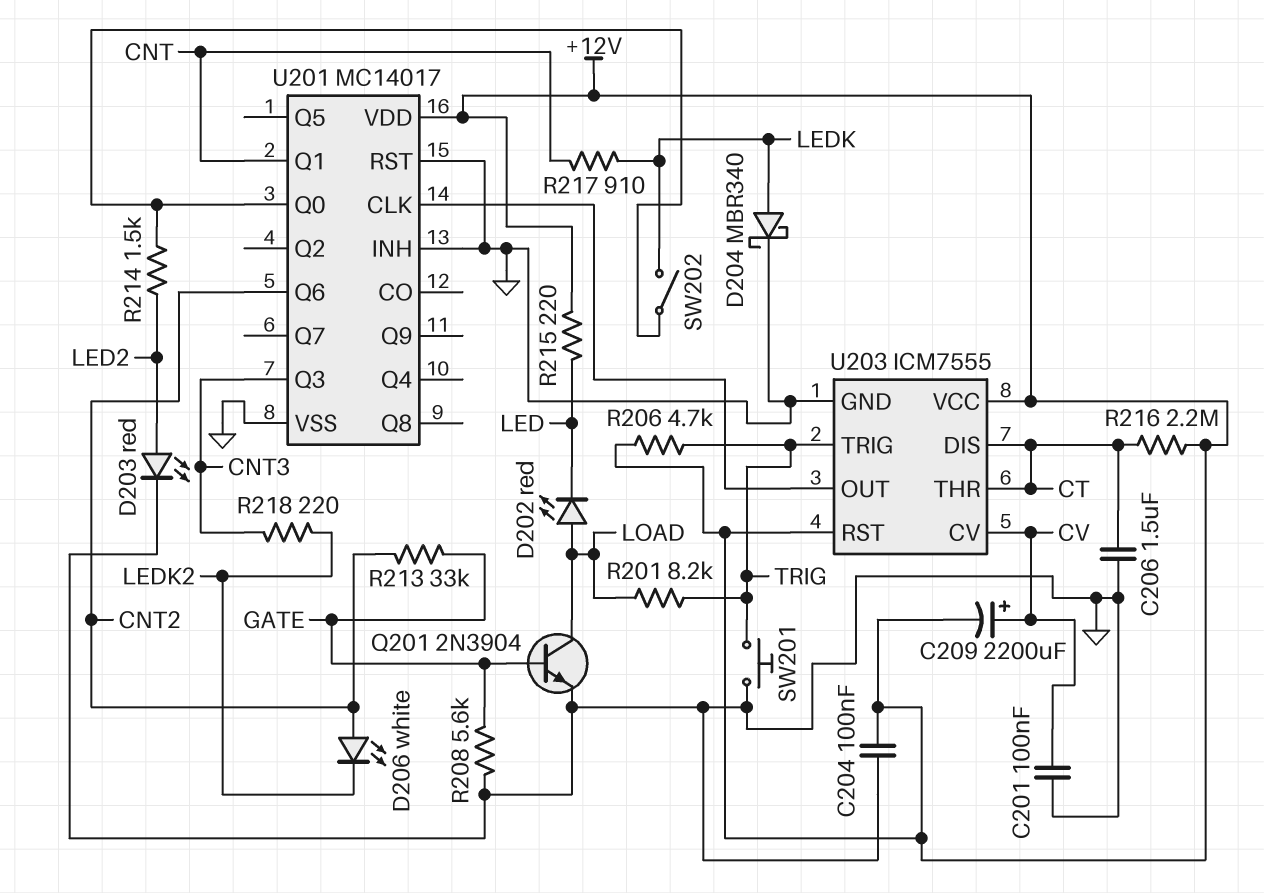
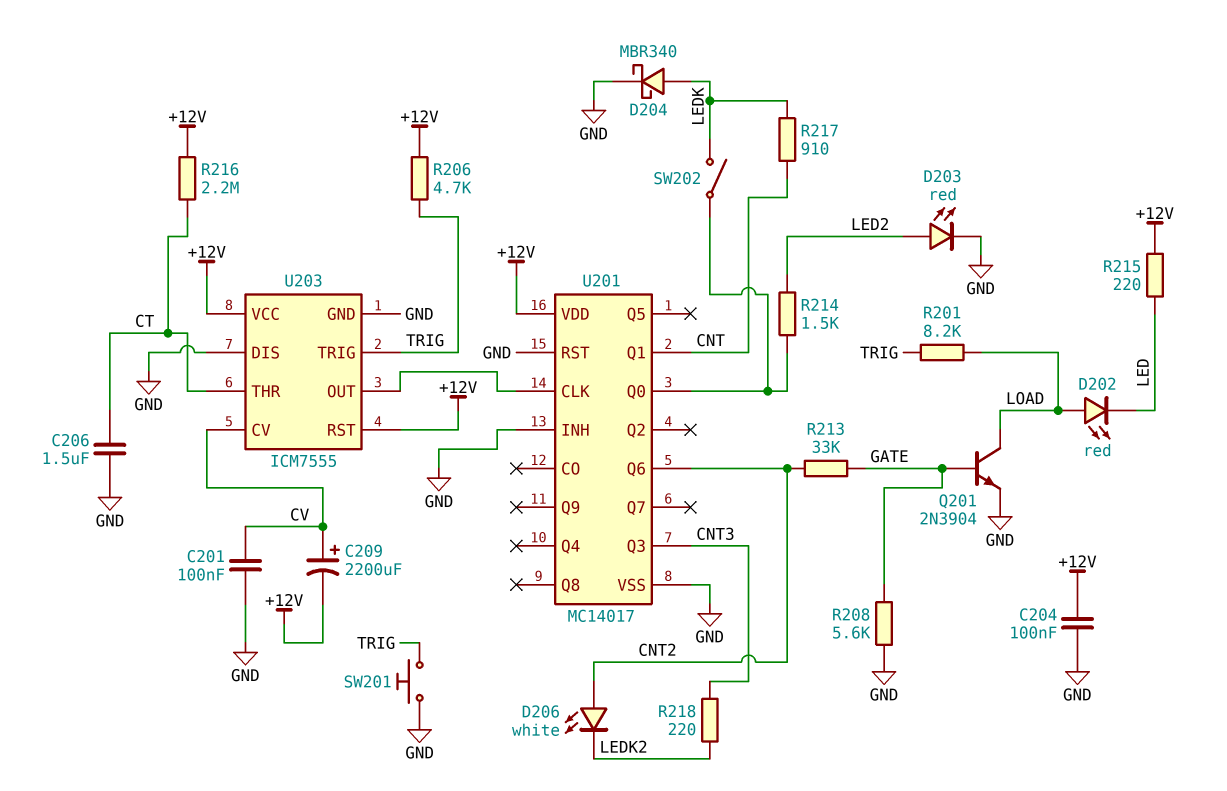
U203 pin DIS: CT -> GND

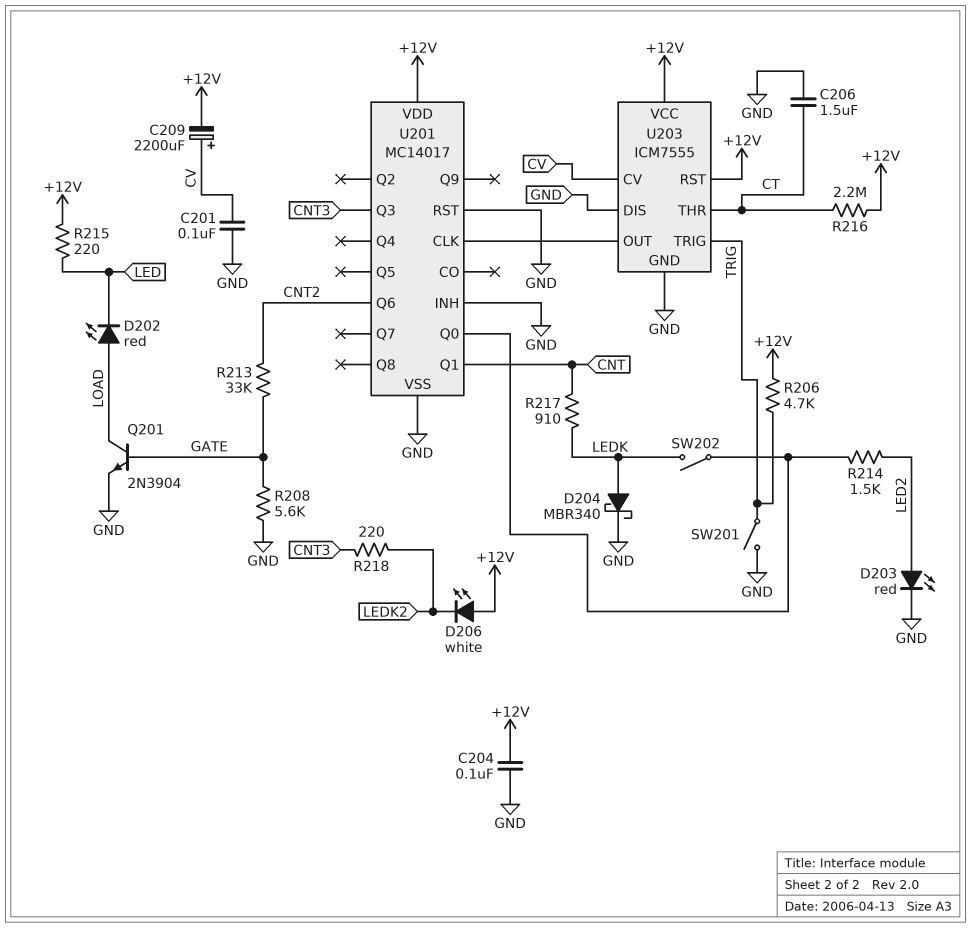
D206: LED white (A CNT2, K LEDK2) -> LED white (A +12V, K LEDK2)
R201: 8.2k (LOAD, TRIG) -> none
SW201: button (GND, TRIG) -> switch (GND, TRIG)

